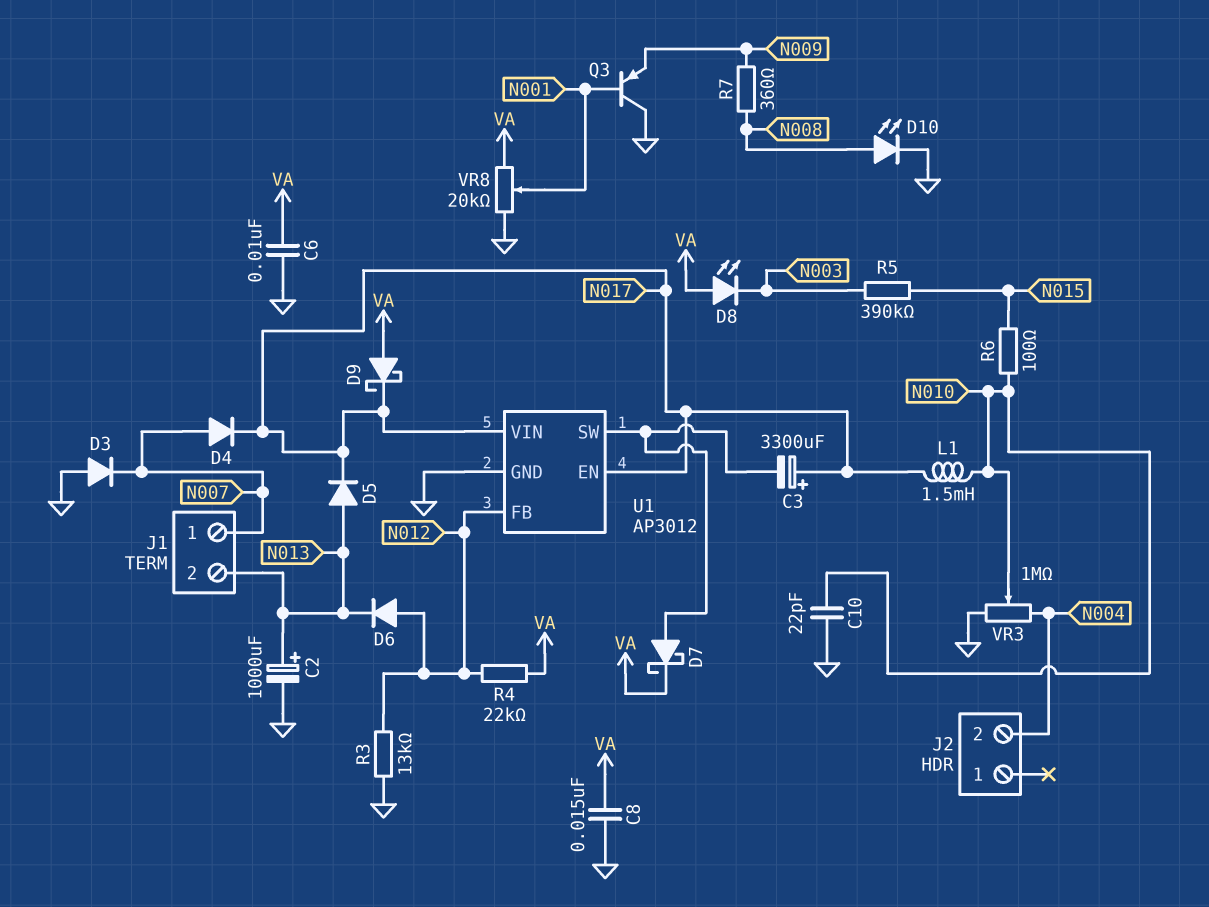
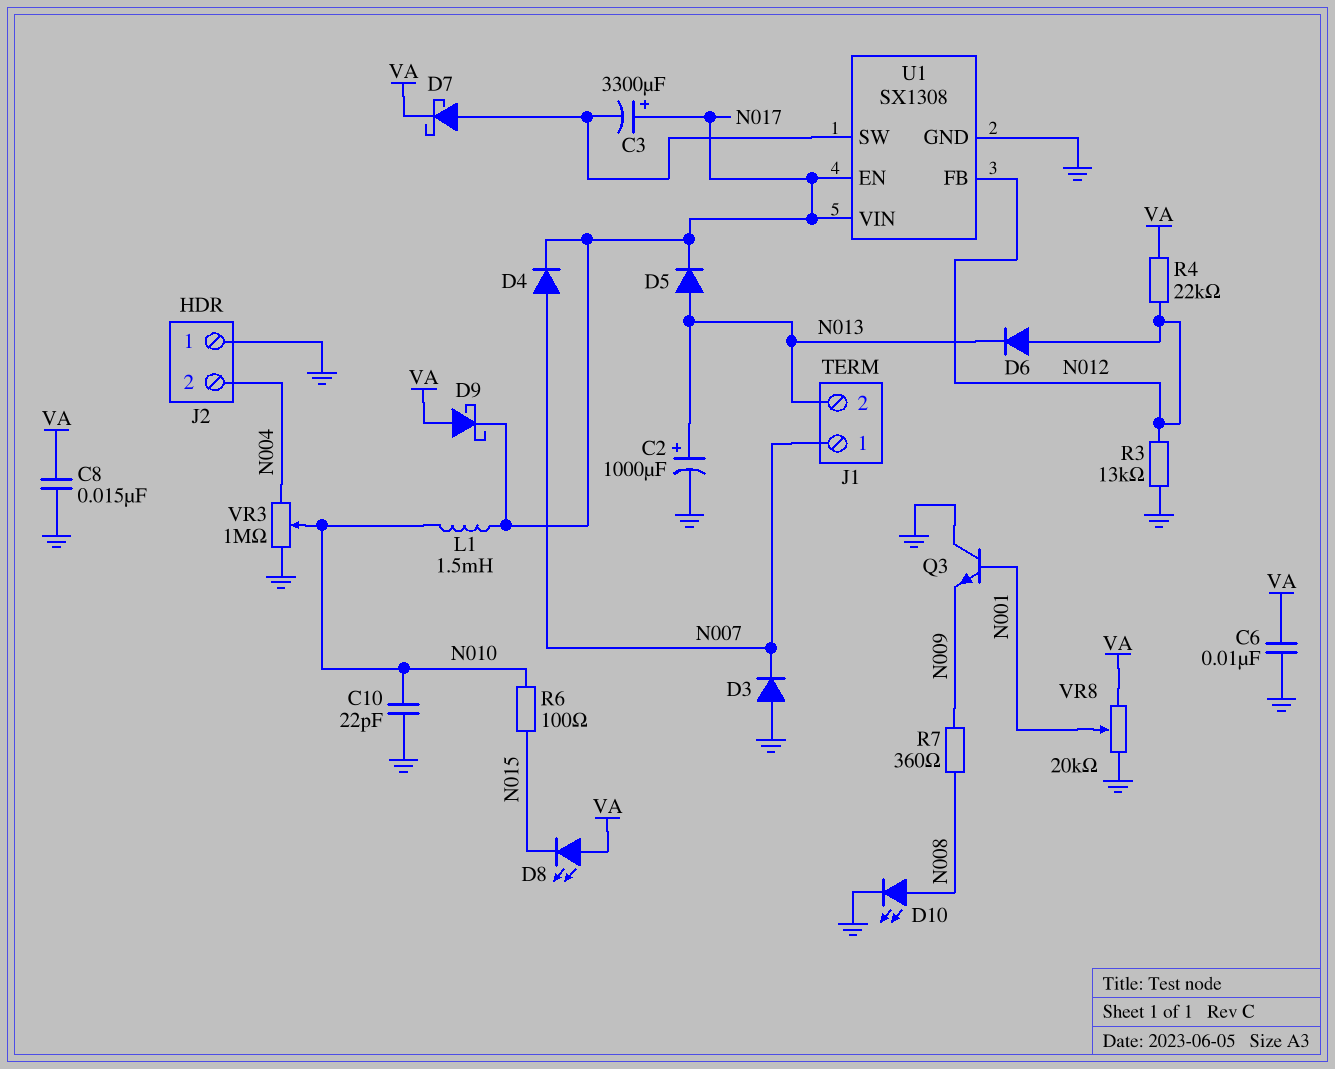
D8: LED (A VA, K N003) -> LED (A VA, K N015)
J2 pin 1: none -> GND
Q3: PNP (B N001, C GND, E N009) -> NPN (B N001, C GND, E N009)
R5: 390k (N003, N015) -> none
U1: AP3012 -> SX1308

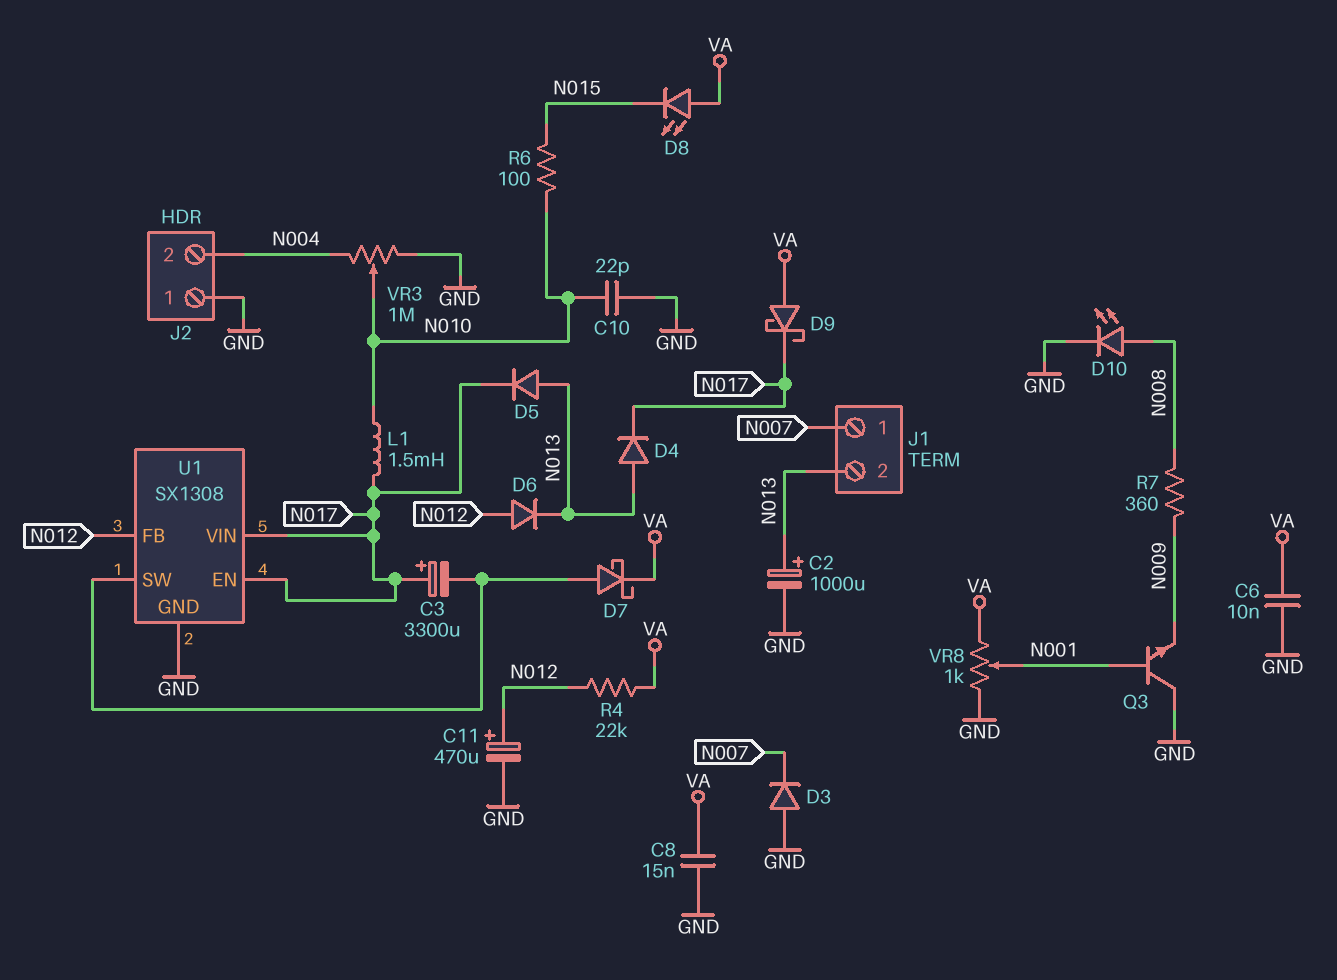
C11: none -> 470uF (plus N012, minus GND)
D4: diode (A N007, K N017) -> diode (A N013, K N017)
R3: 13k (GND, N012) -> none
VR8: 20k (GND, VA, wiper N001) -> 1k (GND, VA, wiper N001)

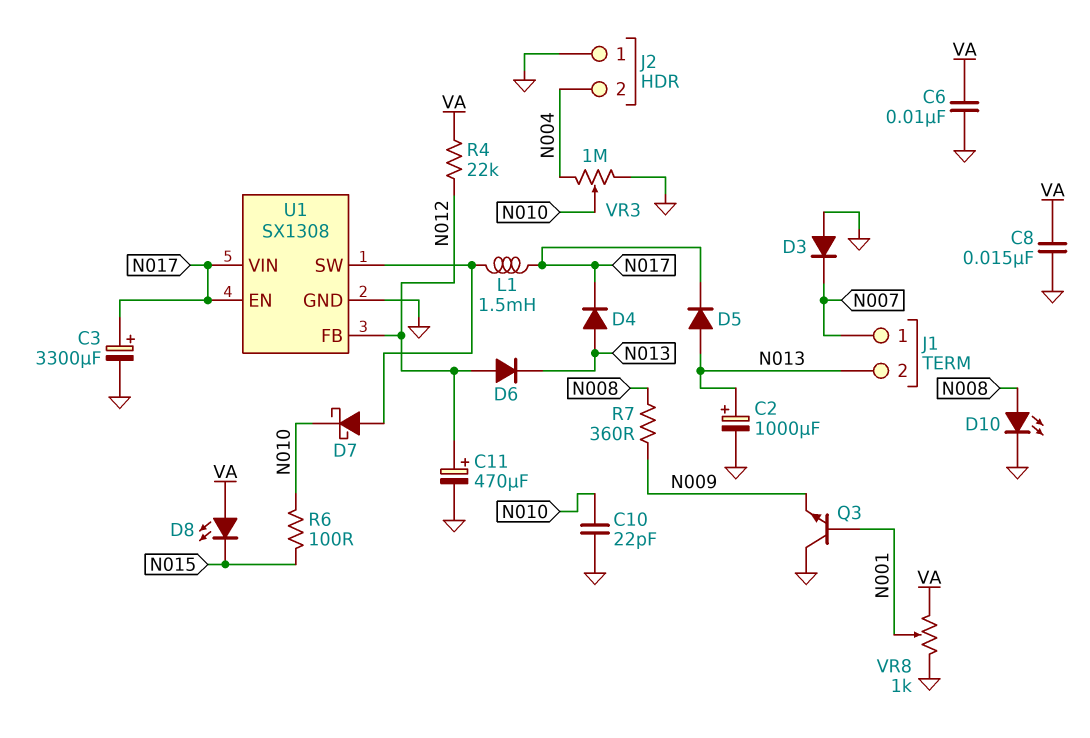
C3: 3300uF (plus N017, minus U1/SW) -> 3300uF (plus N017, minus GND)
D7: schottky (A U1/SW, K VA) -> schottky (A U1/SW, K N010)
D9: schottky (A VA, K N017) -> none
L1: 1.5mH (N010, N017) -> 1.5mH (N017, U1/SW)

